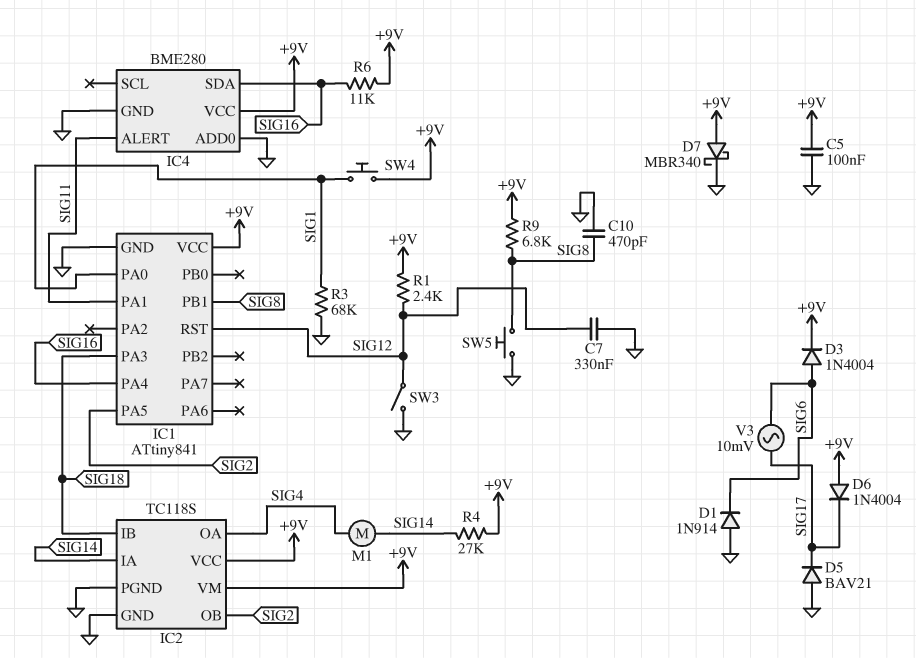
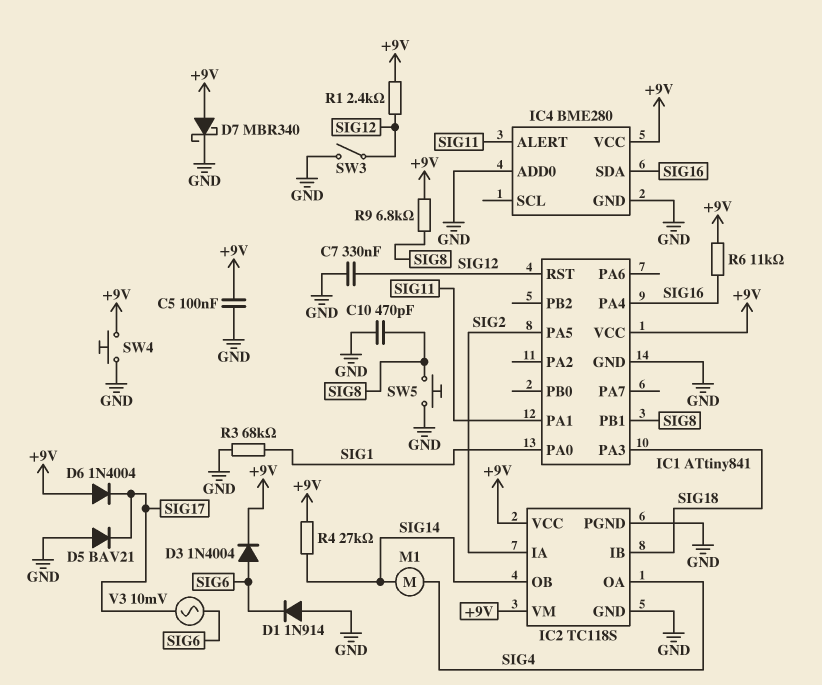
IC2 pin IA: SIG14 -> SIG2
IC2 pin OB: SIG2 -> SIG14
SW4: button (+9V, SIG1) -> button (+9V, GND)

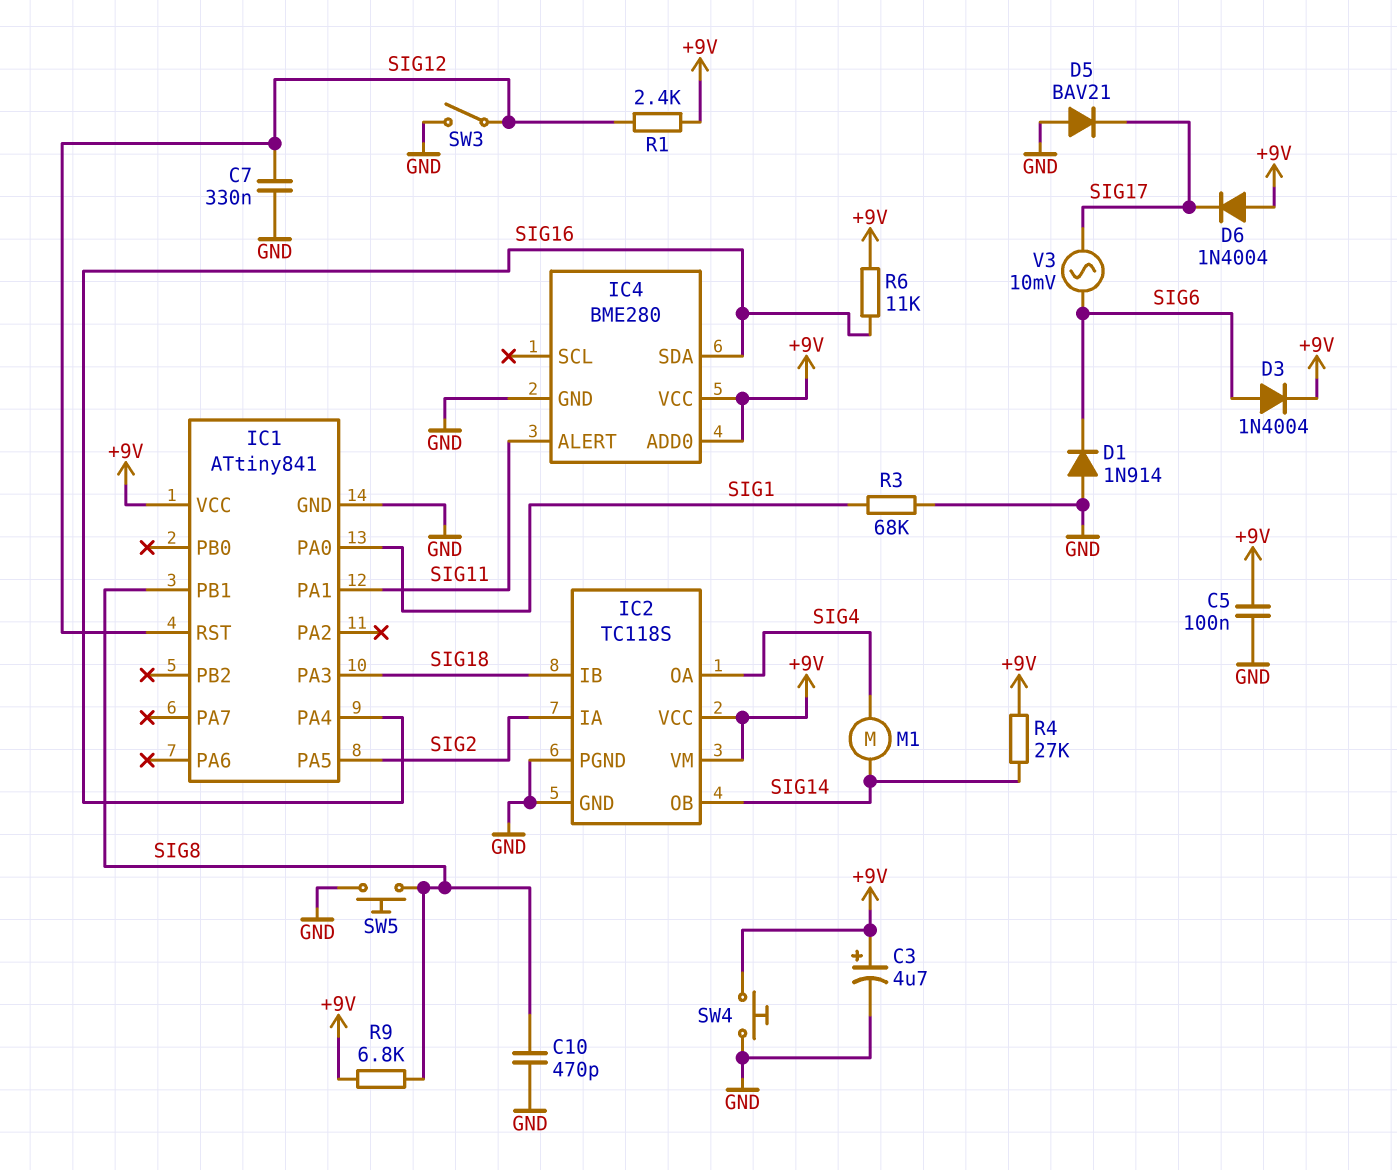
C3: none -> 4.7uF (plus +9V, minus GND)
D7: schottky MBR340 (A +9V, K GND) -> none
IC4 pin ADD0: GND -> +9V

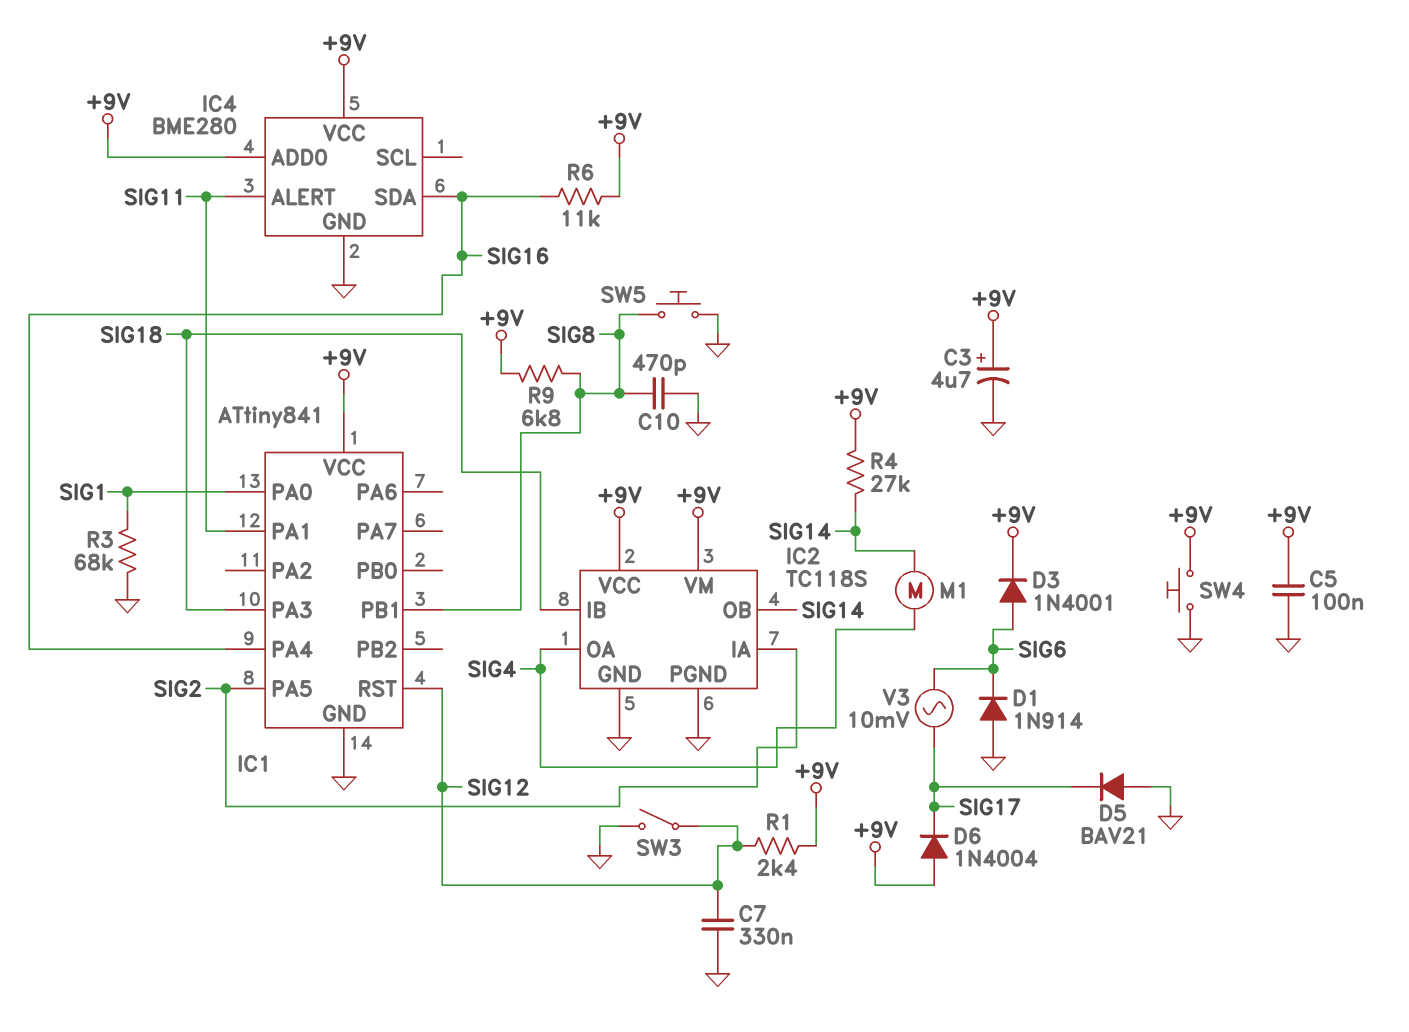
D3: diode 1N4004 (A SIG6, K +9V) -> diode 1N4001 (A SIG6, K +9V)

